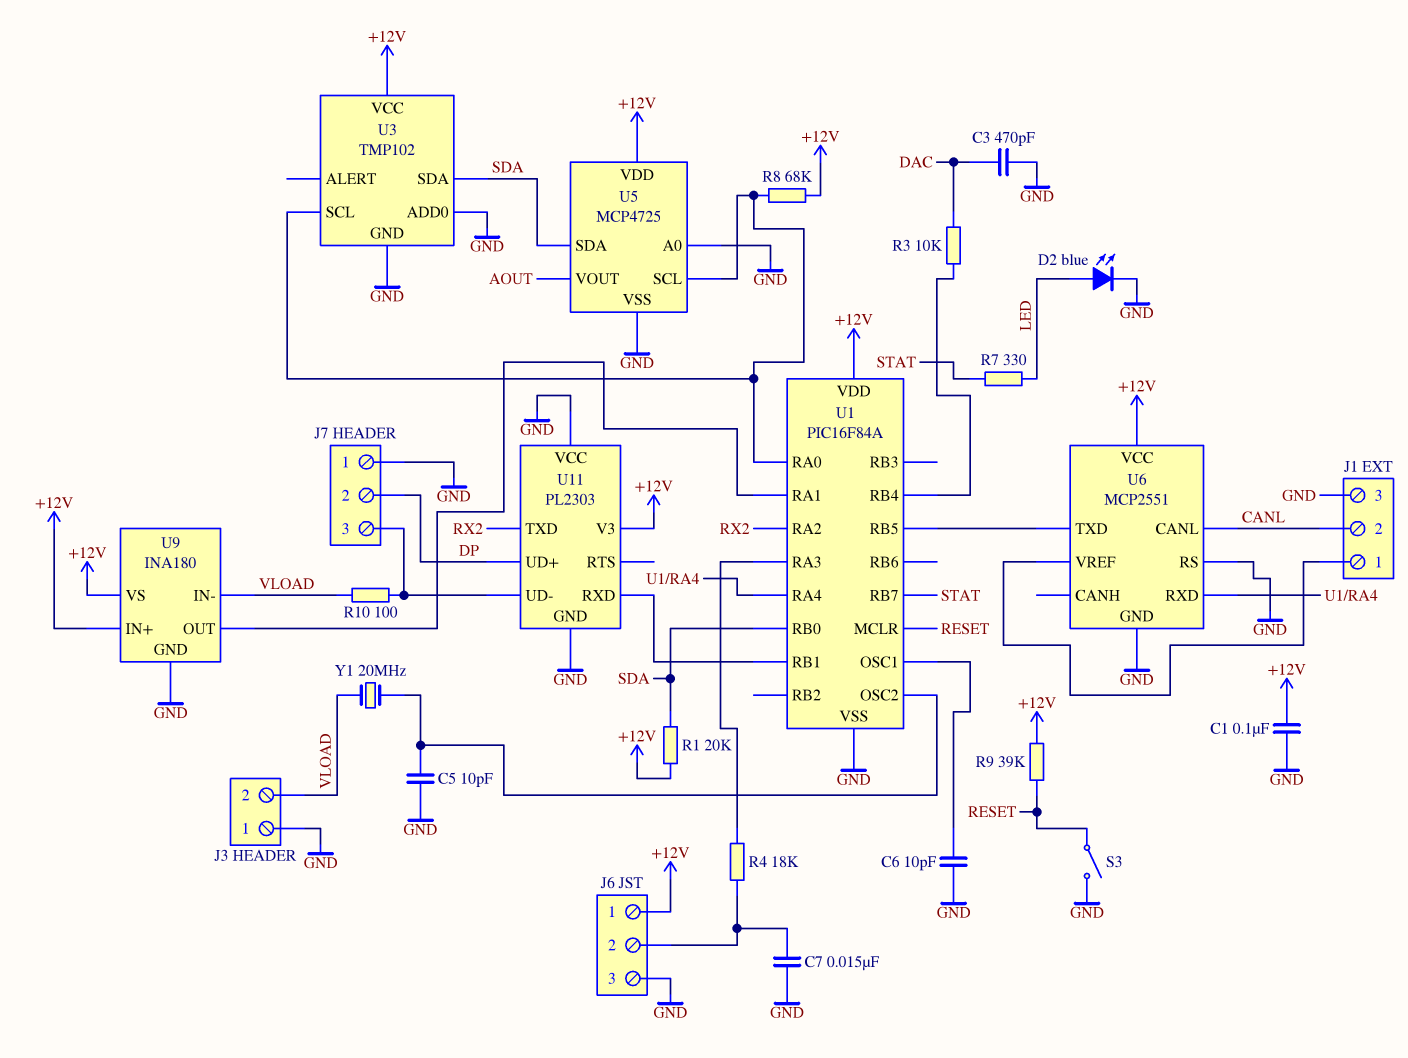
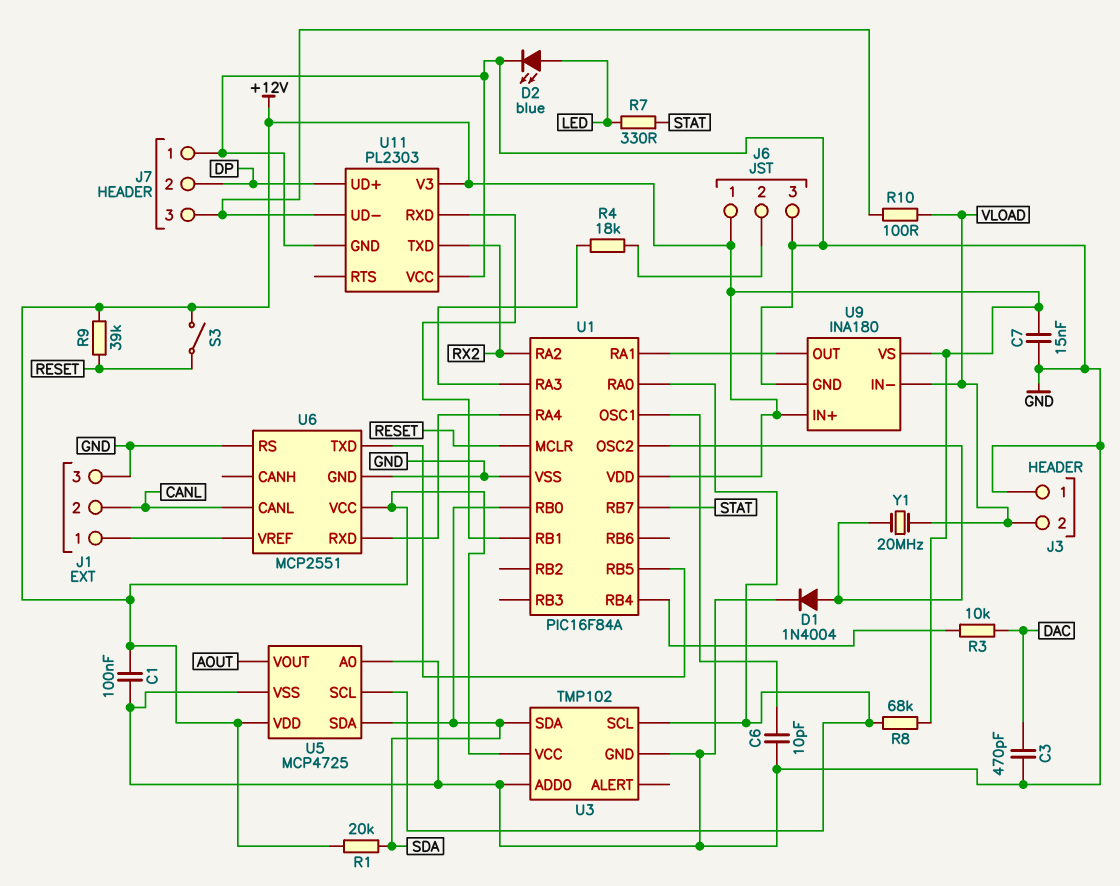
C5: 10pF (GND, U1/OSC2) -> none
C7: 15nF (GND, J6/2) -> 15nF (+12V, GND)
D1: none -> diode 1N4004 (A U1/OSC2, K GND)
S3: switch (GND, RESET) -> switch (+12V, RESET)

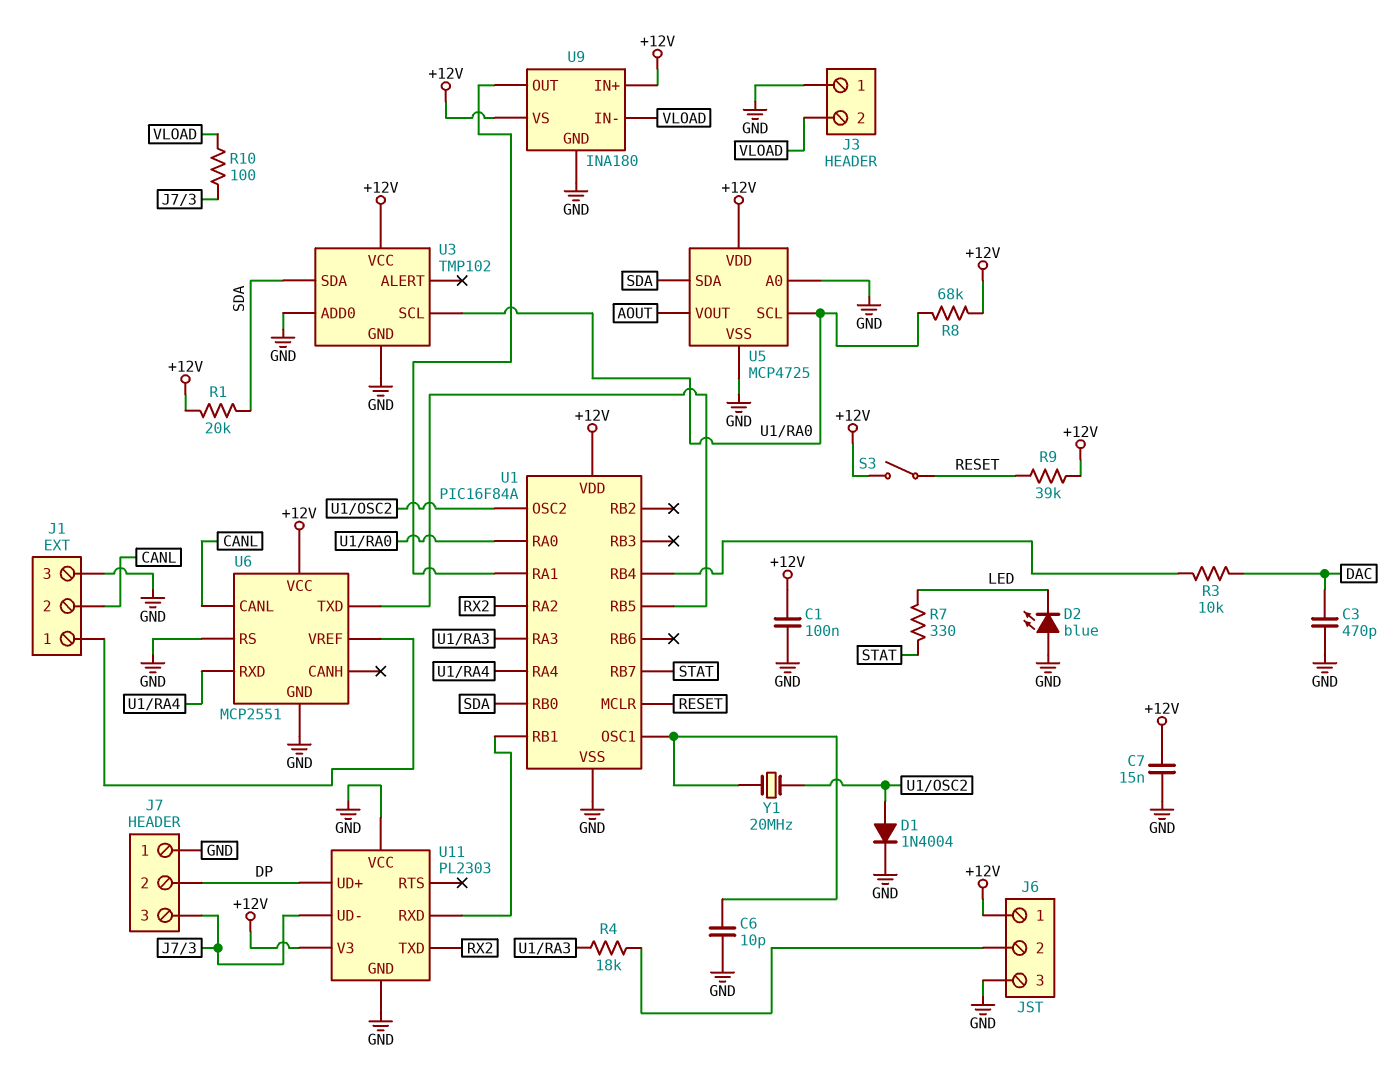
D2: LED blue (A LED, K GND) -> LED blue (A GND, K LED)
Y1: 20MHz (U1/OSC2, VLOAD) -> 20MHz (U1/OSC1, U1/OSC2)

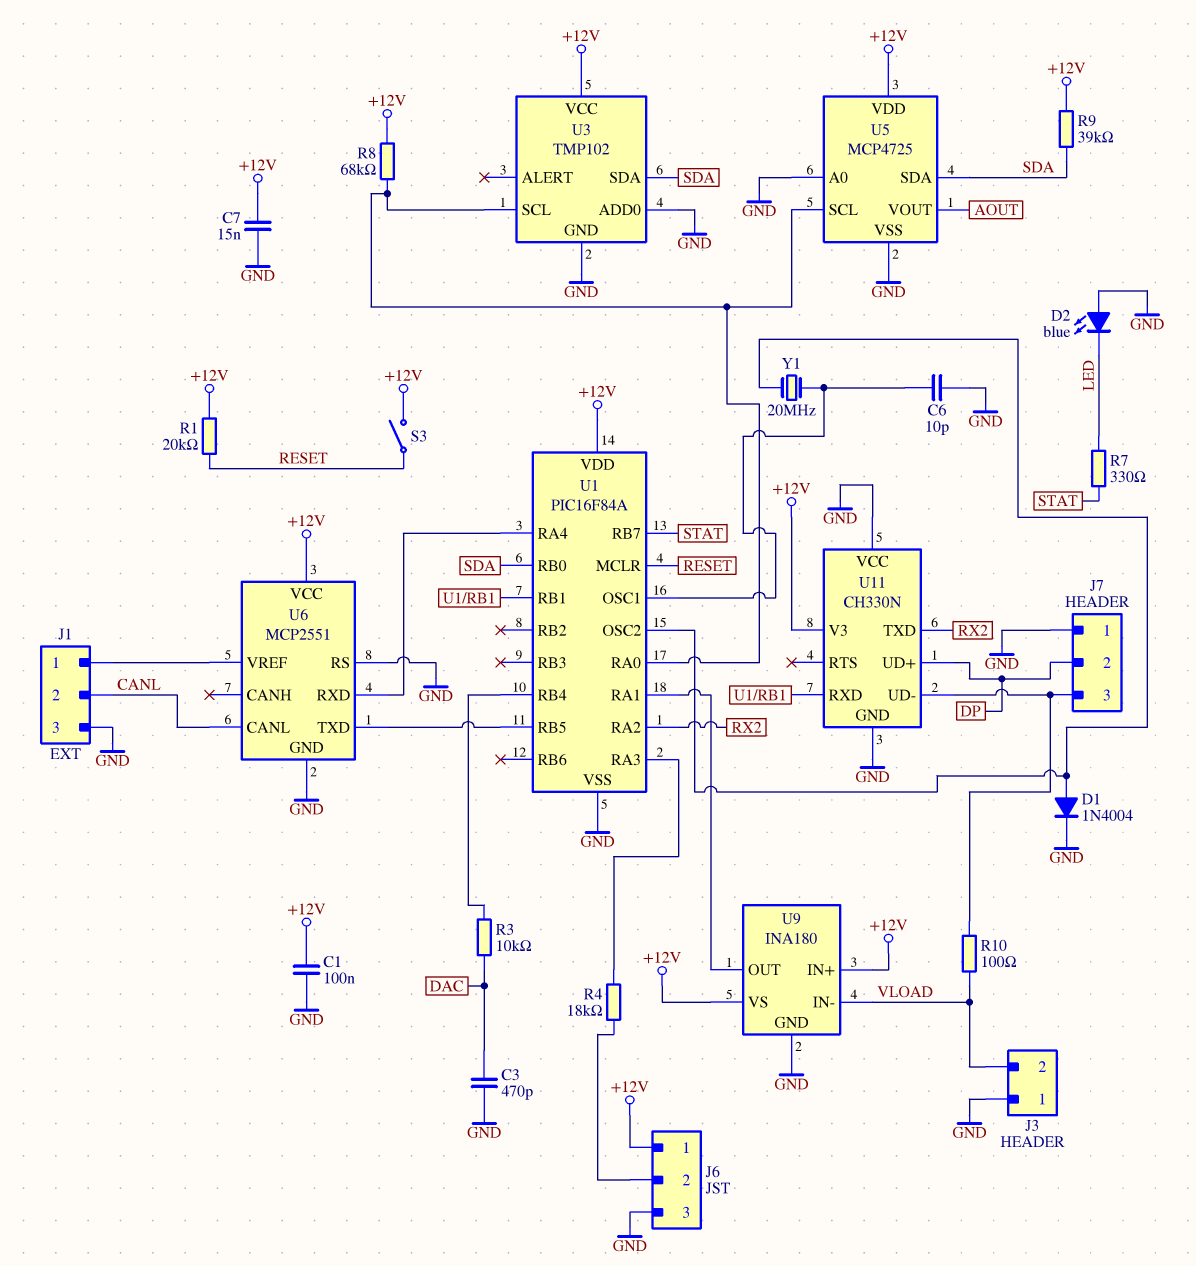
R1: 20k (+12V, SDA) -> 20k (+12V, RESET)
R9: 39k (+12V, RESET) -> 39k (+12V, SDA)
U11: PL2303 -> CH330N

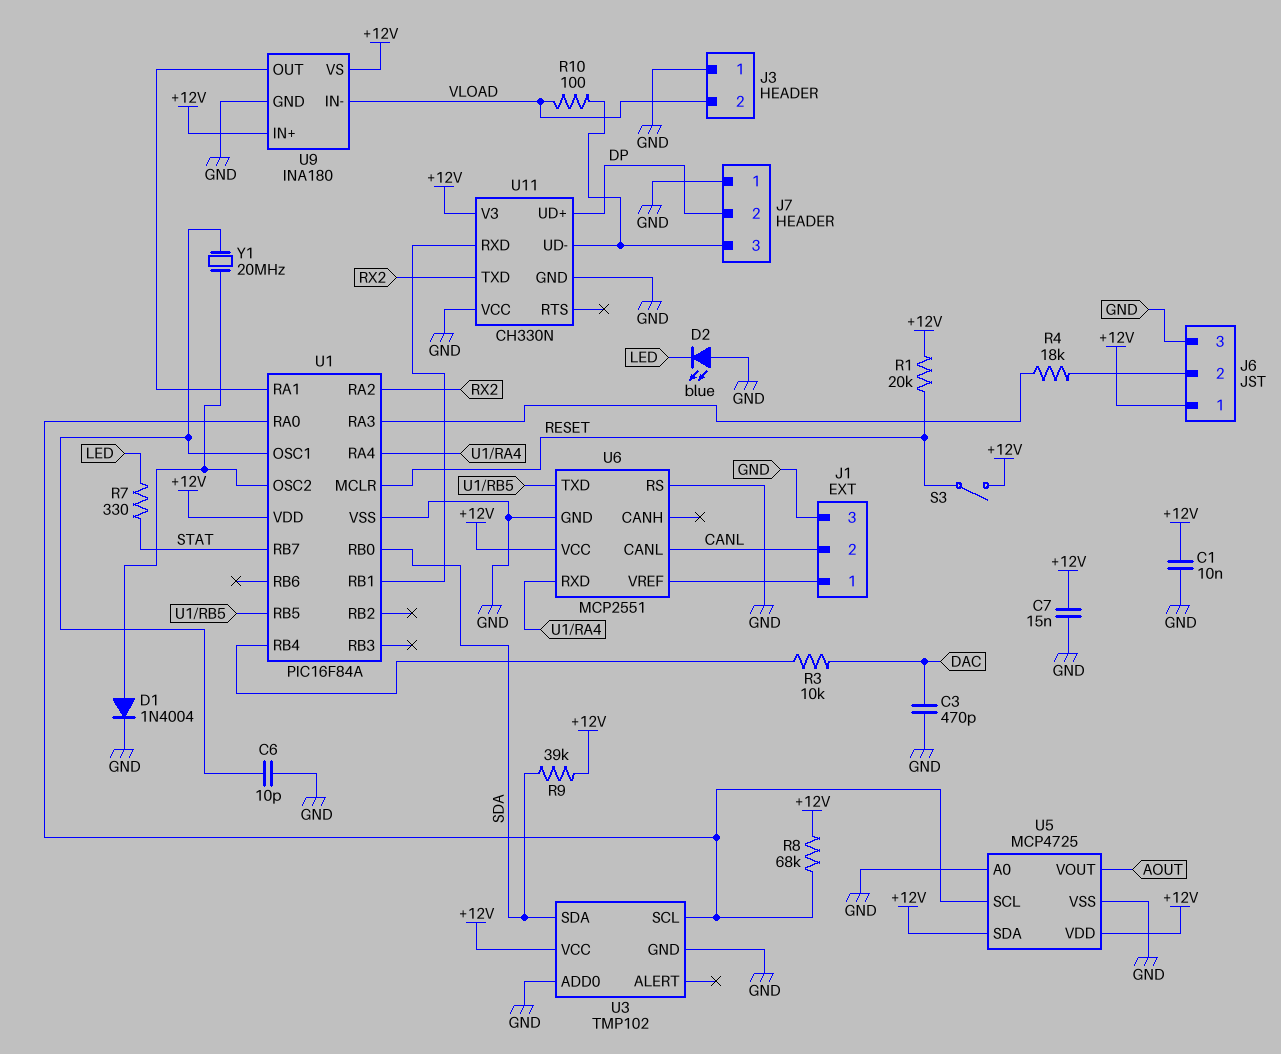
C1: 100nF (+12V, GND) -> 10nF (+12V, GND)
U5 pin SDA: SDA -> +12V

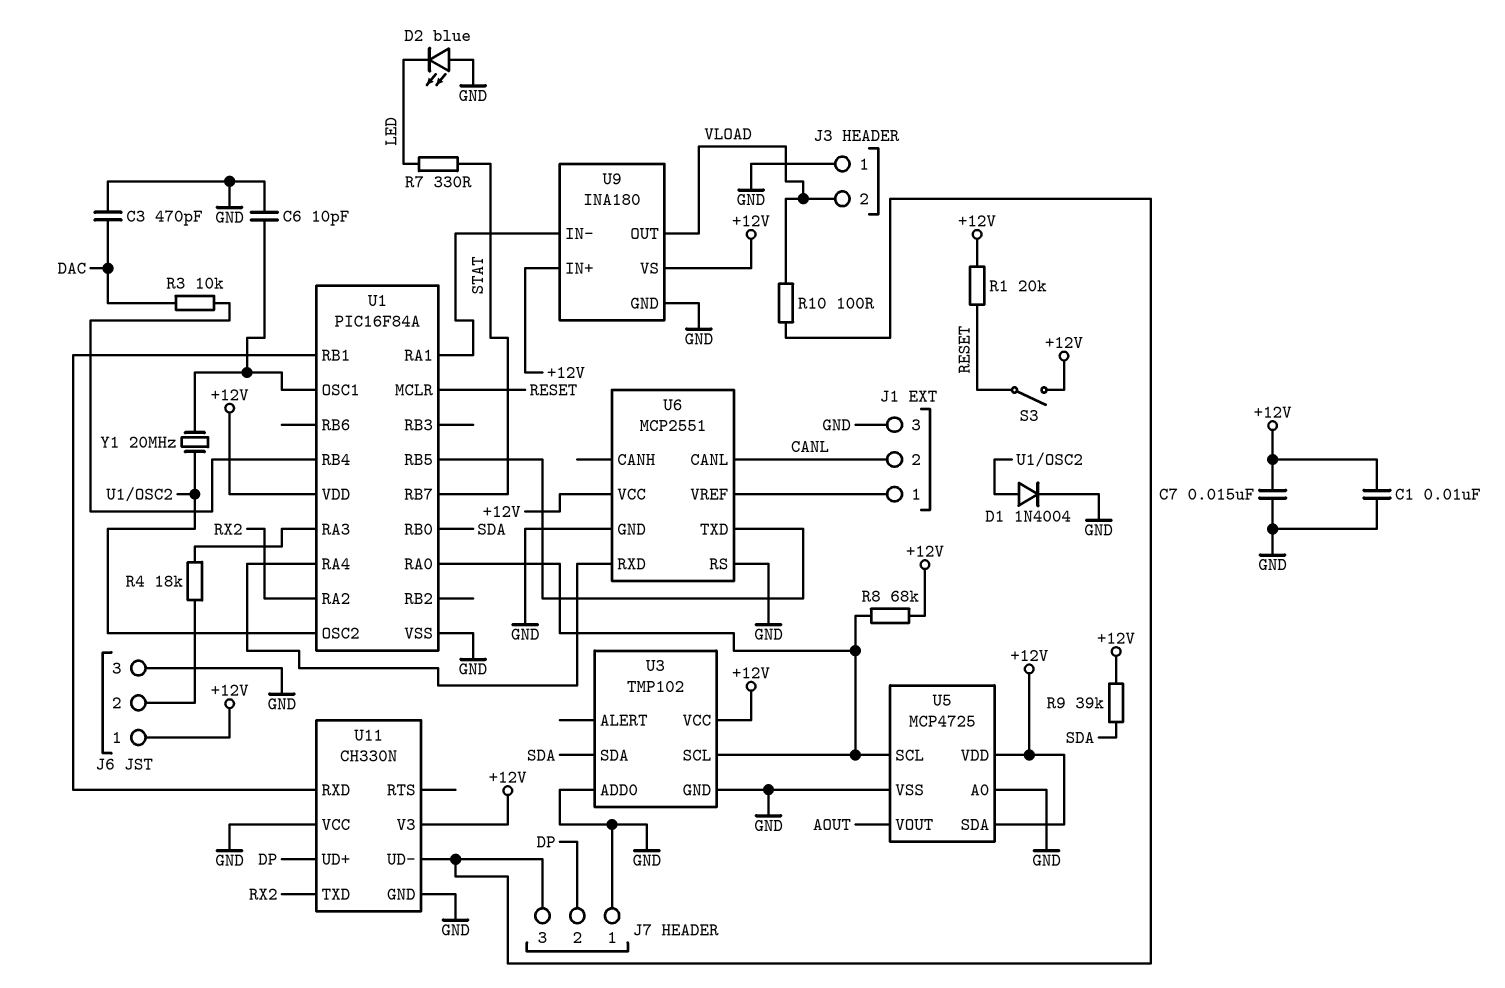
U9 pin IN-: VLOAD -> U1/RA1
U9 pin OUT: U1/RA1 -> VLOAD

